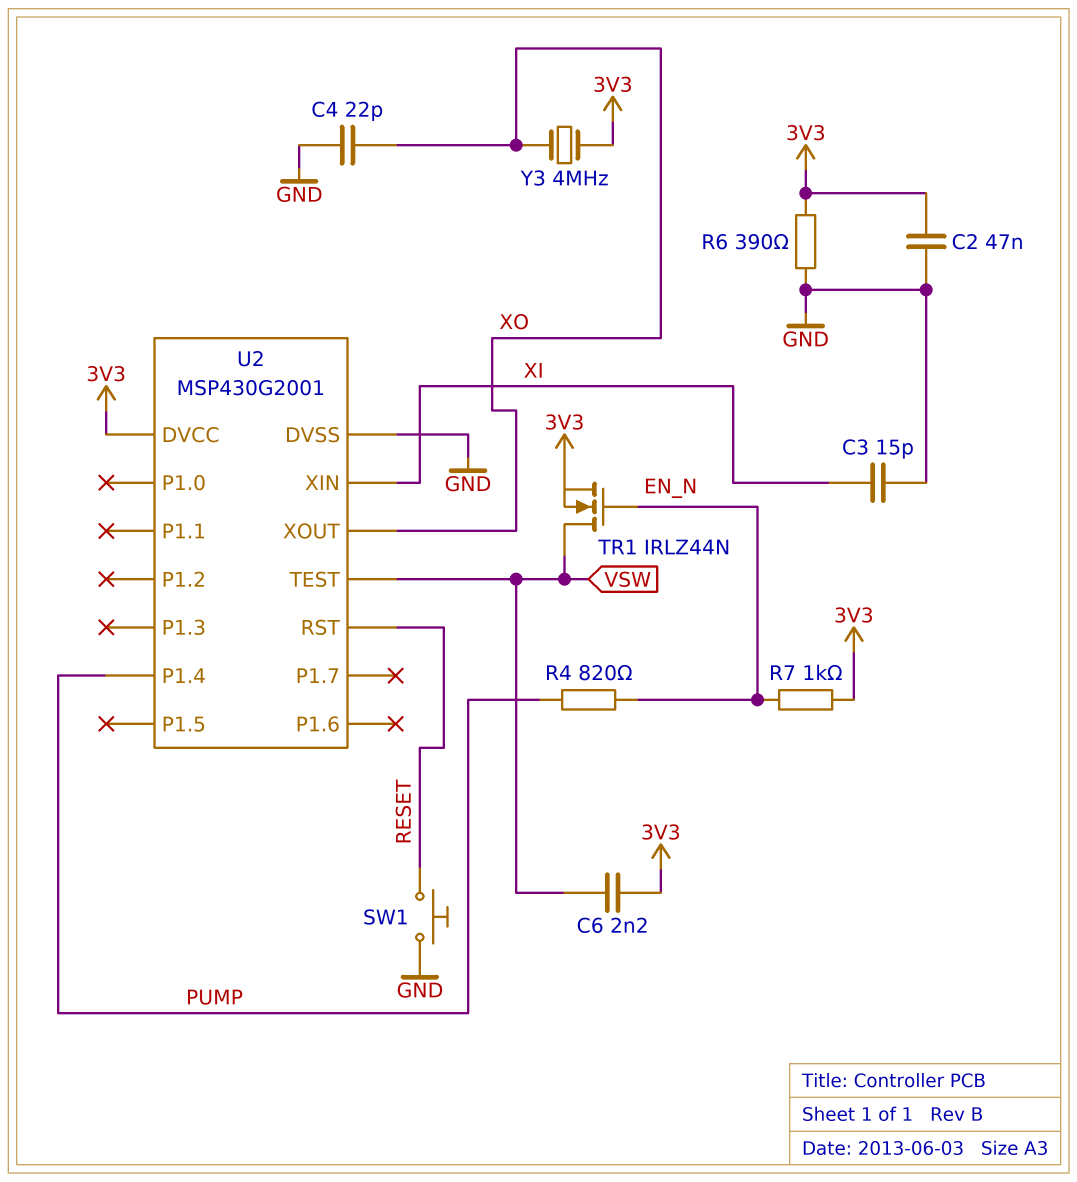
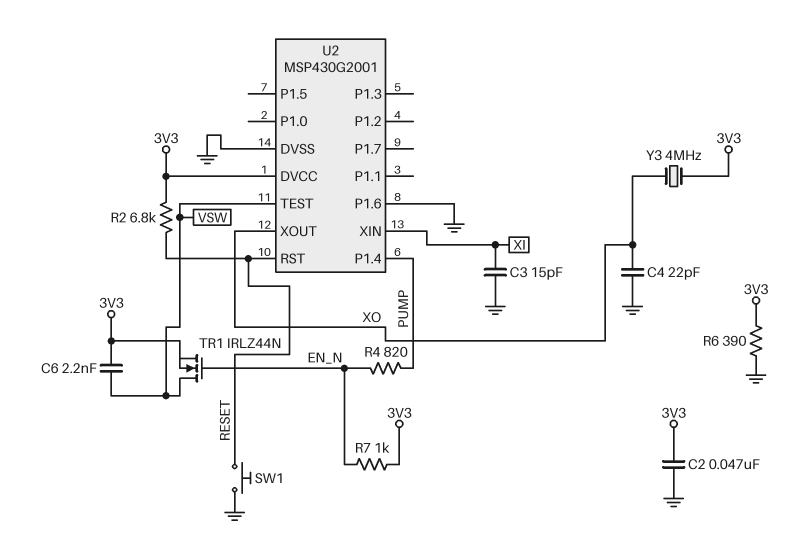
R2: none -> 6.8k (3V3, RESET)
U2 pin P1.6: none -> GND

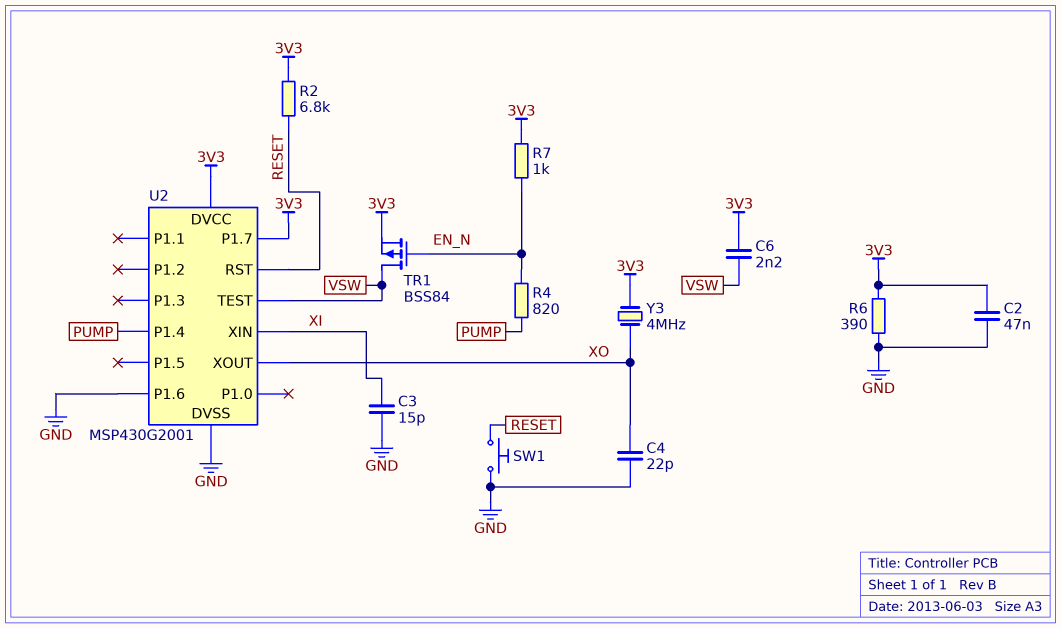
TR1: NMOS IRLZ44N (G EN_N, D VSW, S 3V3) -> PMOS BSS84 (G EN_N, D VSW, S 3V3)
U2 pin P1.7: none -> 3V3

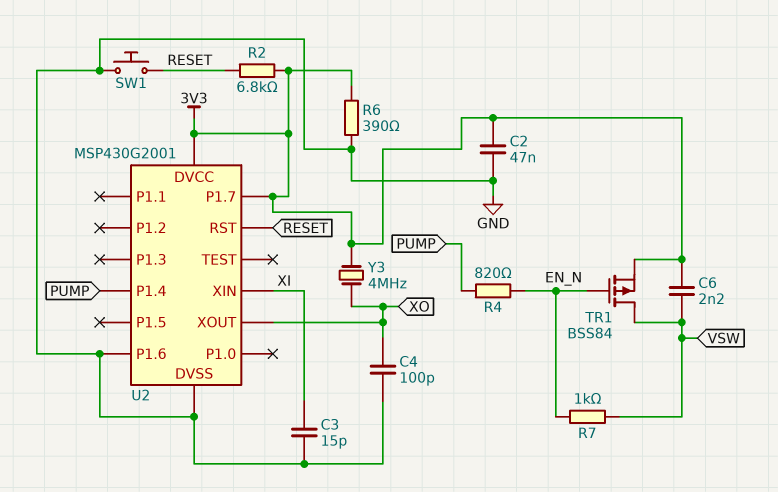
C4: 22pF (GND, XO) -> 100pF (GND, XO)
R7: 1k (3V3, EN_N) -> 1k (EN_N, VSW)
U2 pin TEST: VSW -> none

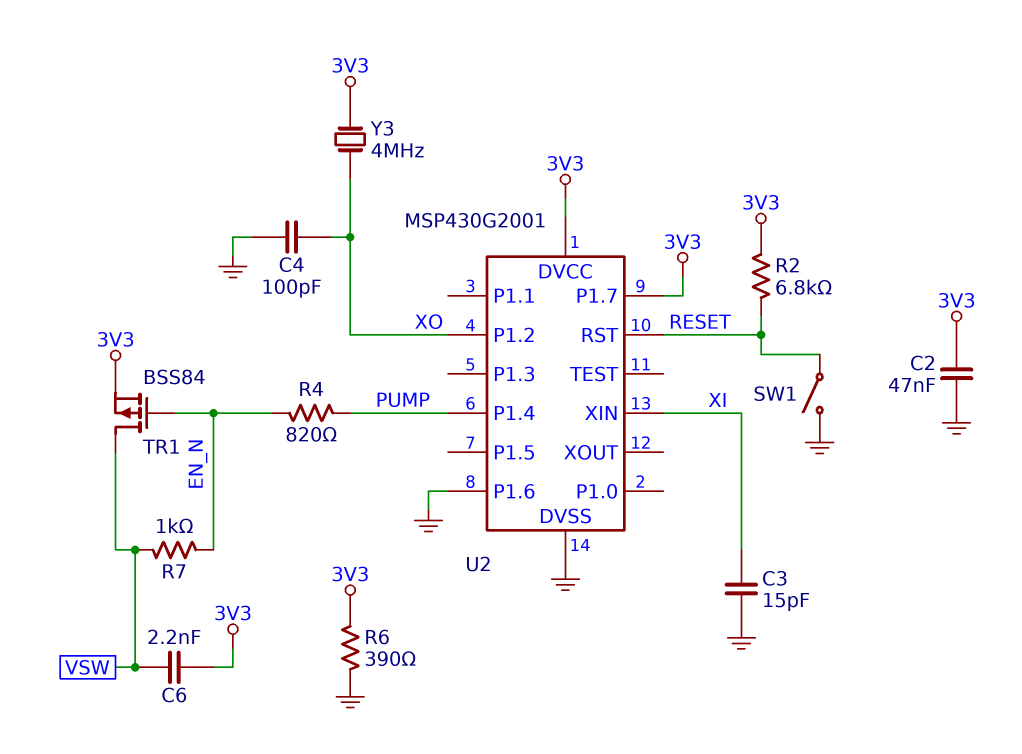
SW1: button (GND, RESET) -> switch (GND, RESET)
U2 pin P1.2: none -> XO
U2 pin XOUT: XO -> none

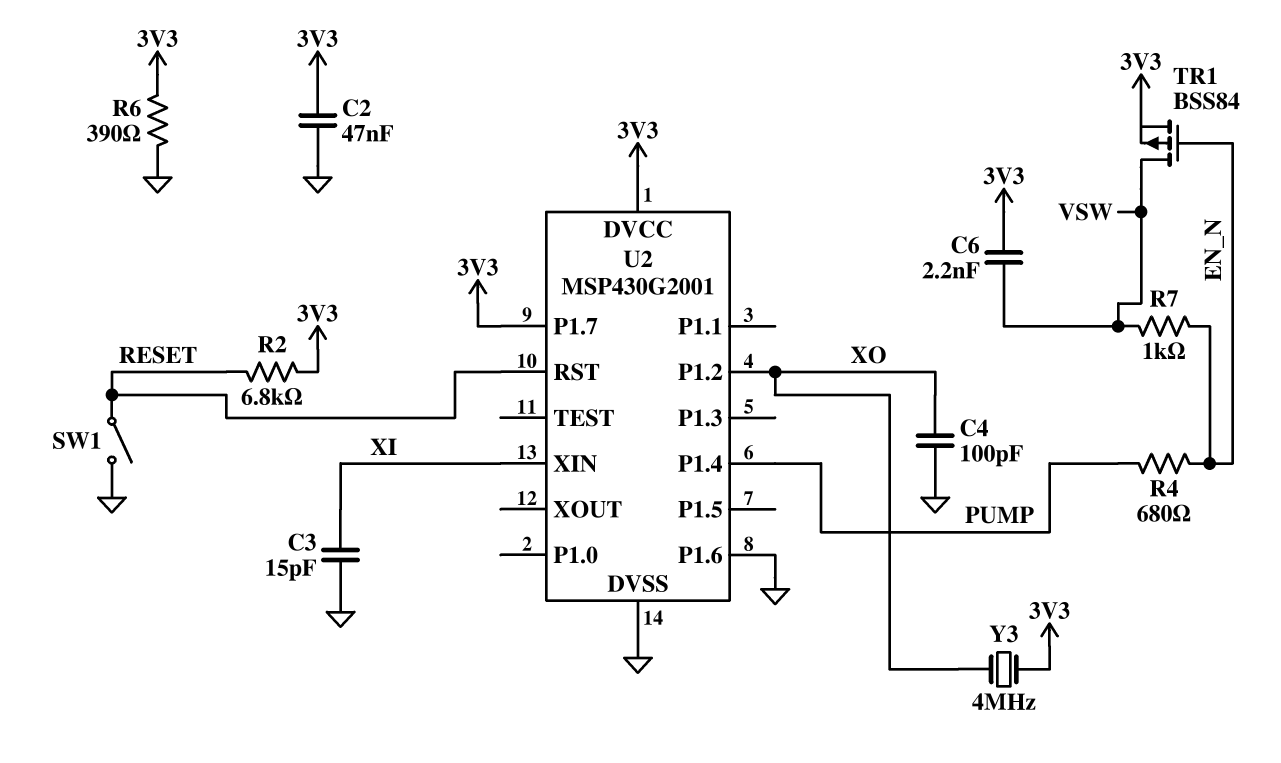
R4: 820 (EN_N, PUMP) -> 680 (EN_N, PUMP)

